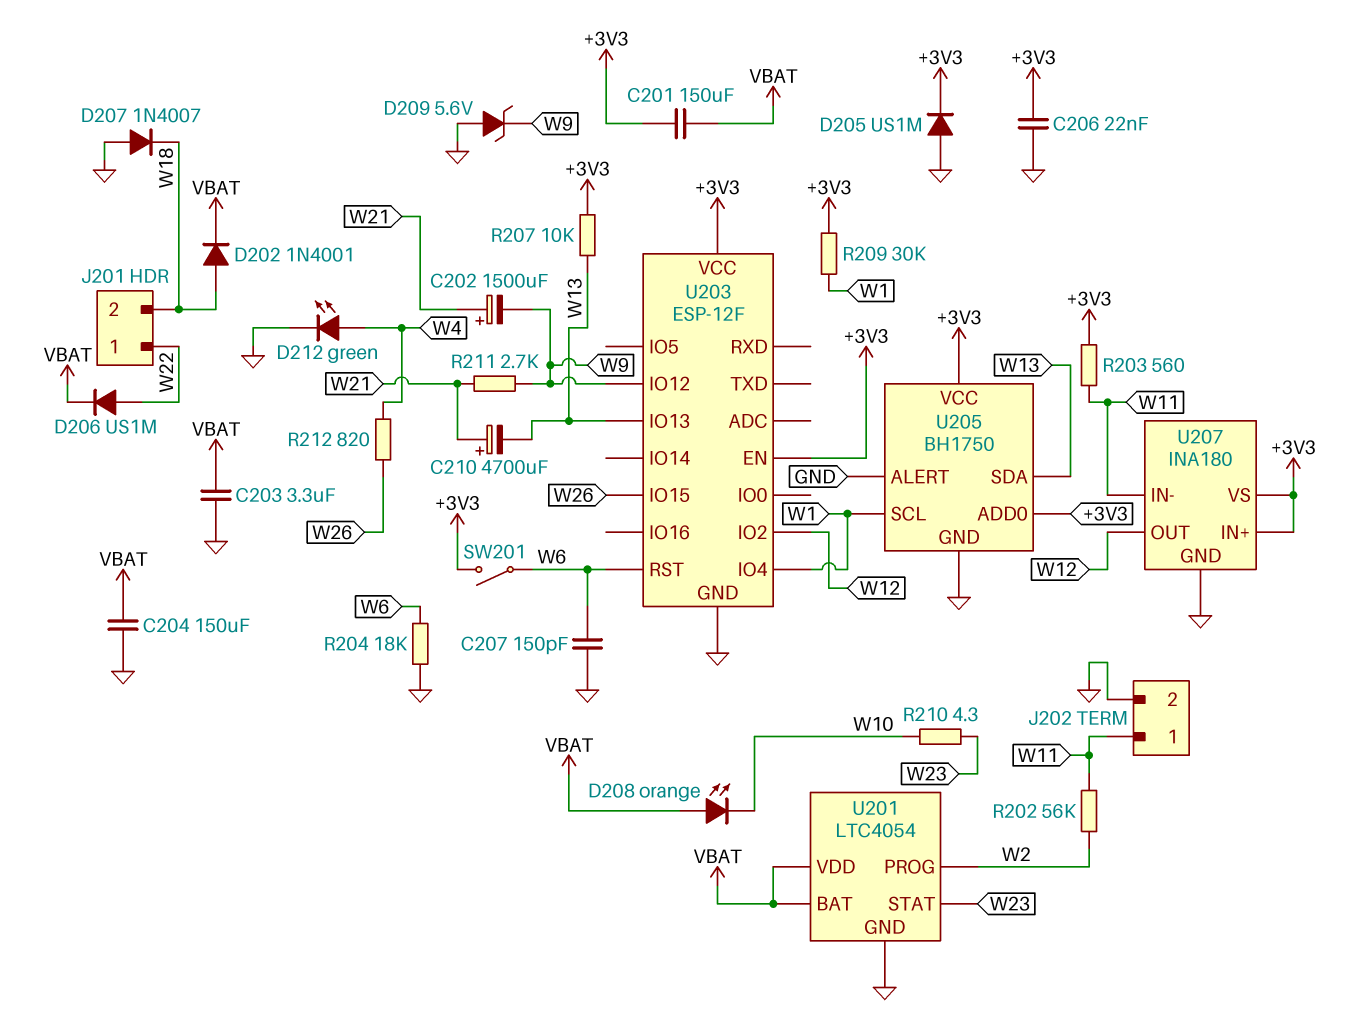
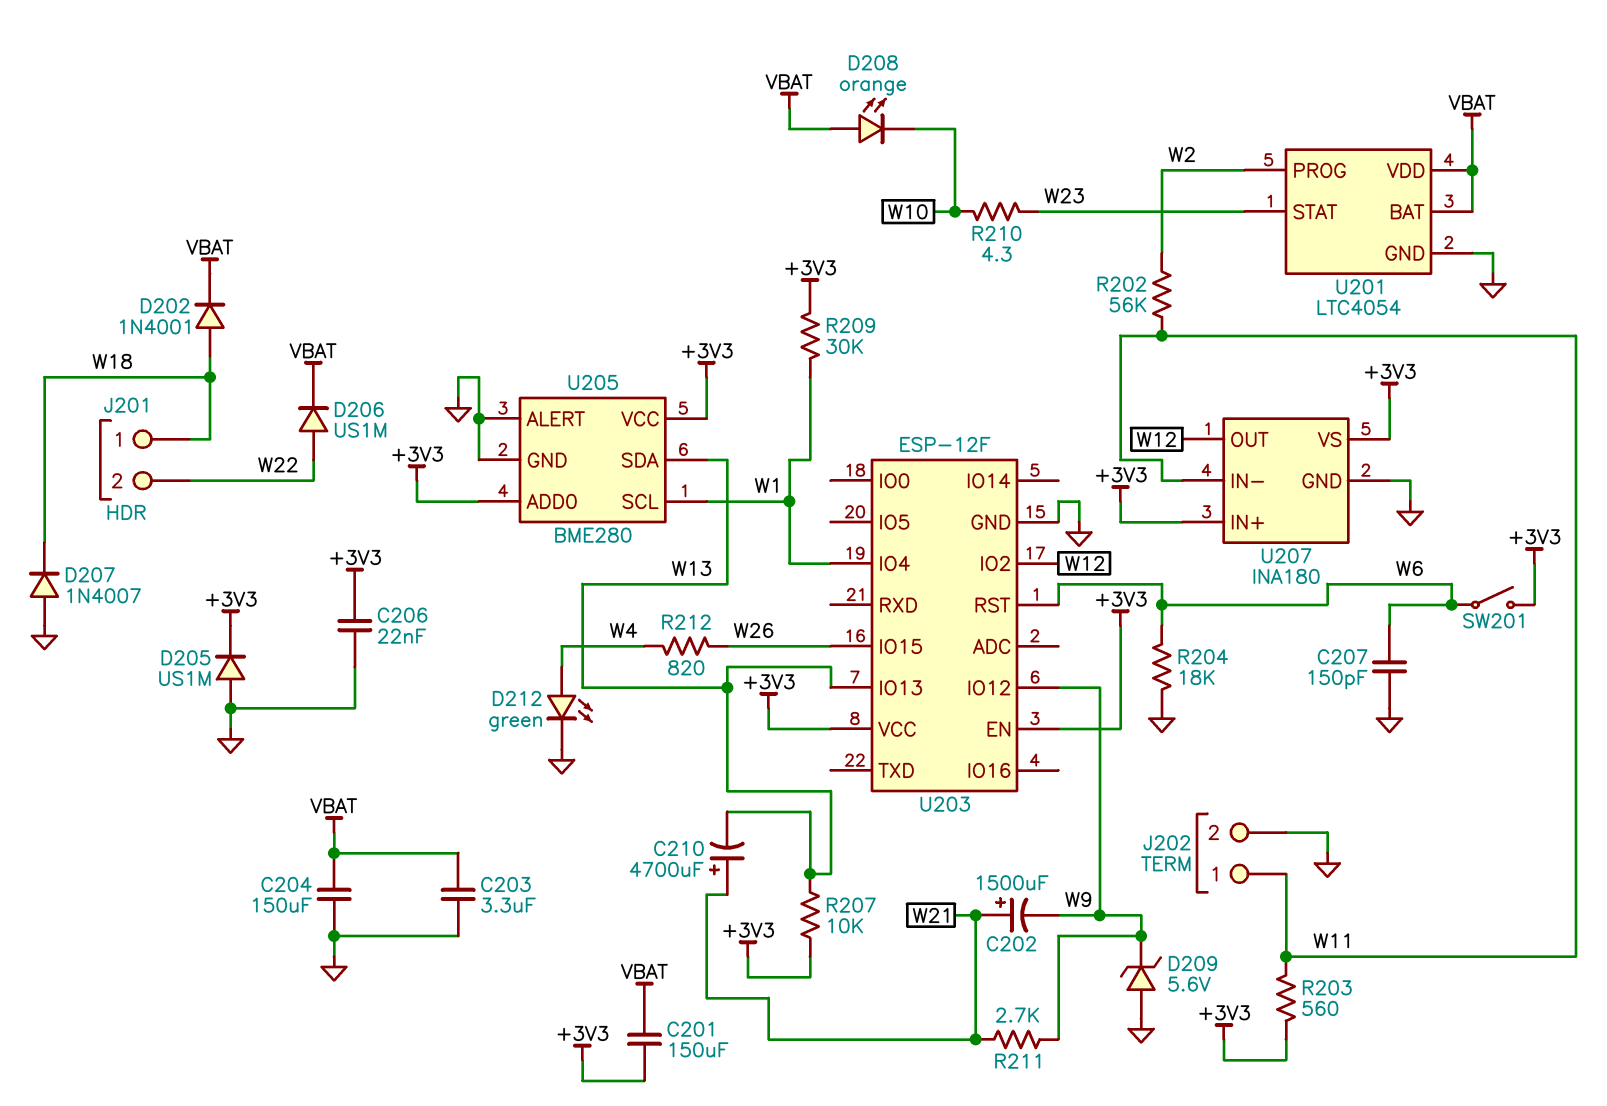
J201 pin 1: W22 -> W18
J201 pin 2: W18 -> W22
U205: BH1750 -> BME280

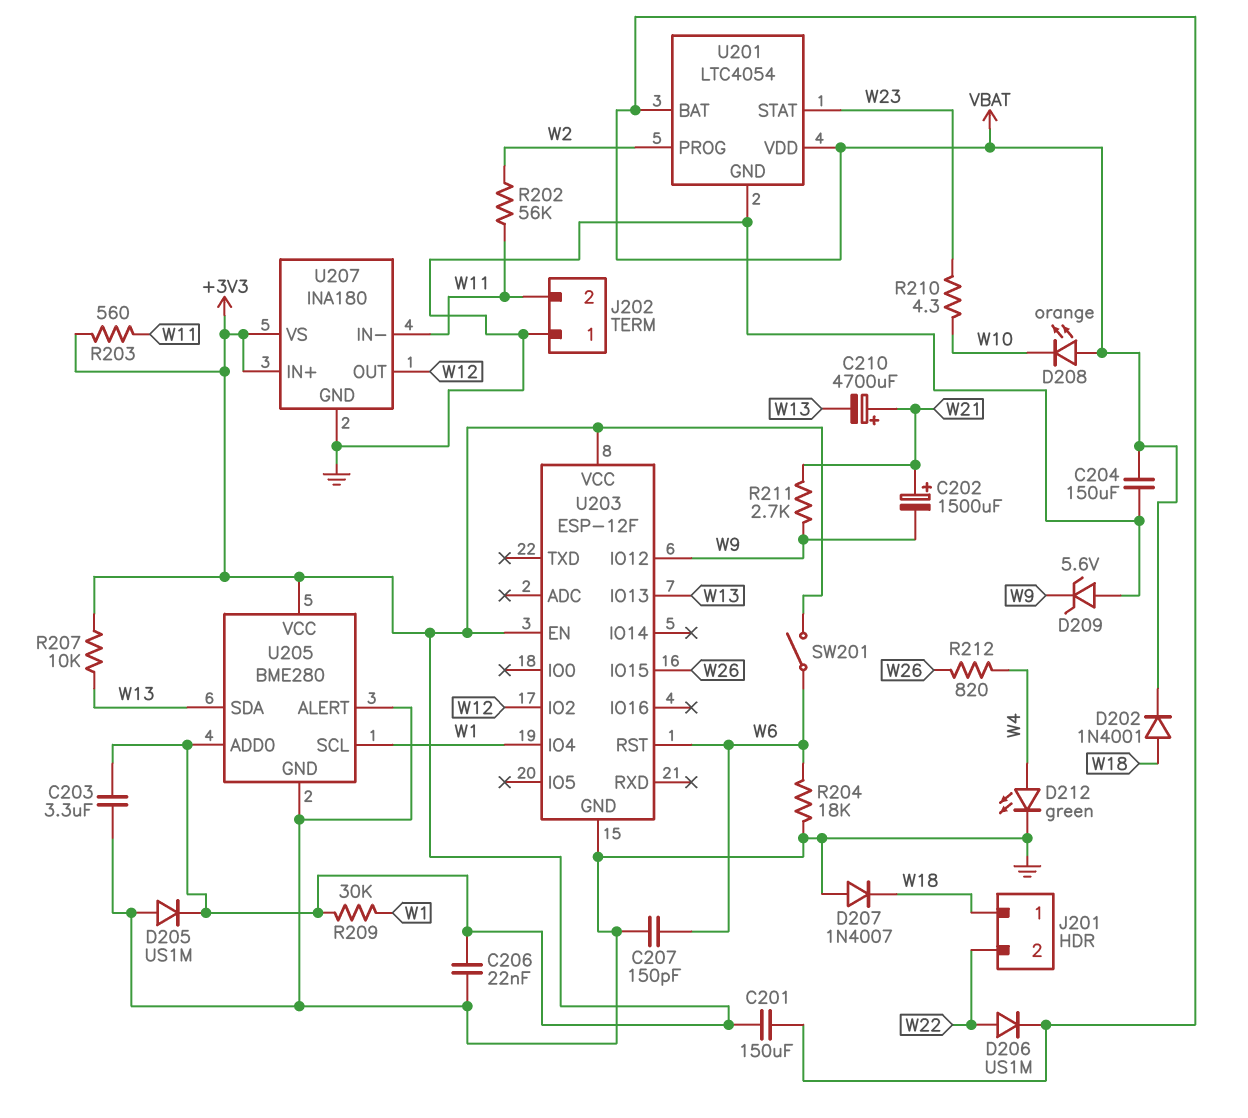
C203: 3.3uF (GND, VBAT) -> 3.3uF (+3V3, GND)
J202 pin 1: W11 -> GND
J202 pin 2: GND -> W11

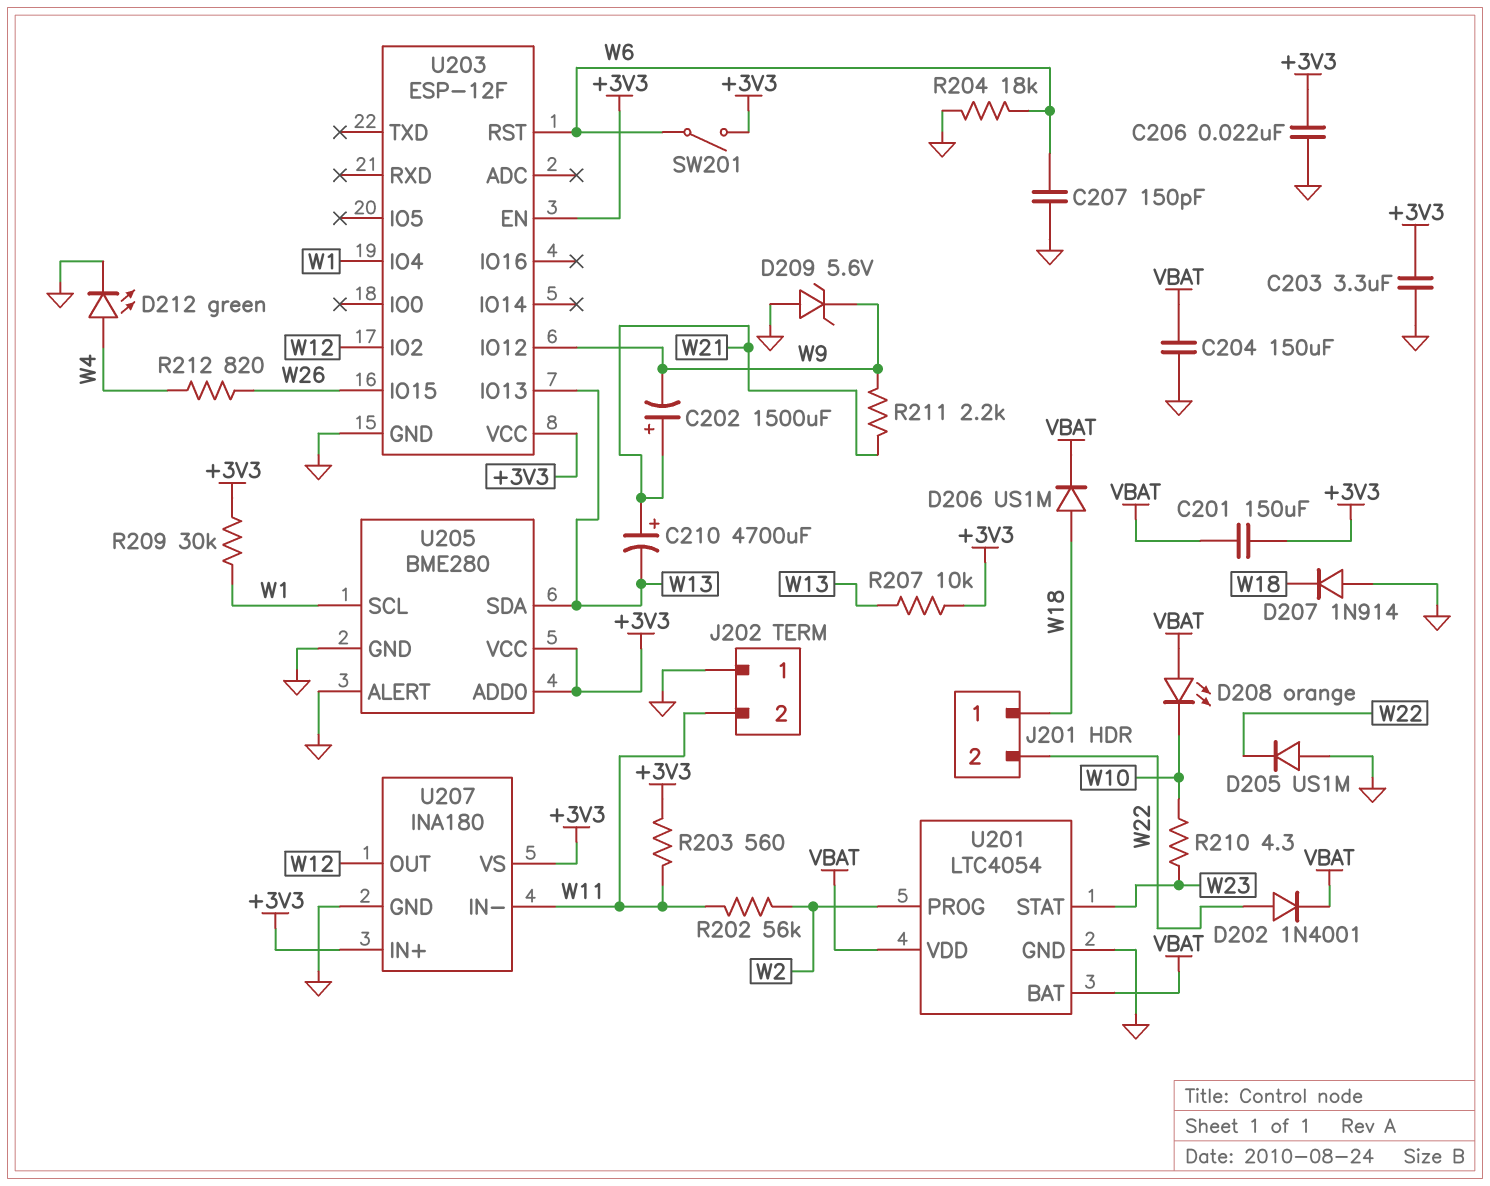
D202: diode 1N4001 (A W18, K VBAT) -> diode 1N4001 (A W22, K VBAT)
D205: diode US1M (A GND, K +3V3) -> diode US1M (A GND, K W22)
D206: diode US1M (A W22, K VBAT) -> diode US1M (A W18, K VBAT)
D207: diode 1N4007 (A GND, K W18) -> diode 1N914 (A GND, K W18)
R211: 2.7k (W9, W21) -> 2.2k (W9, W21)

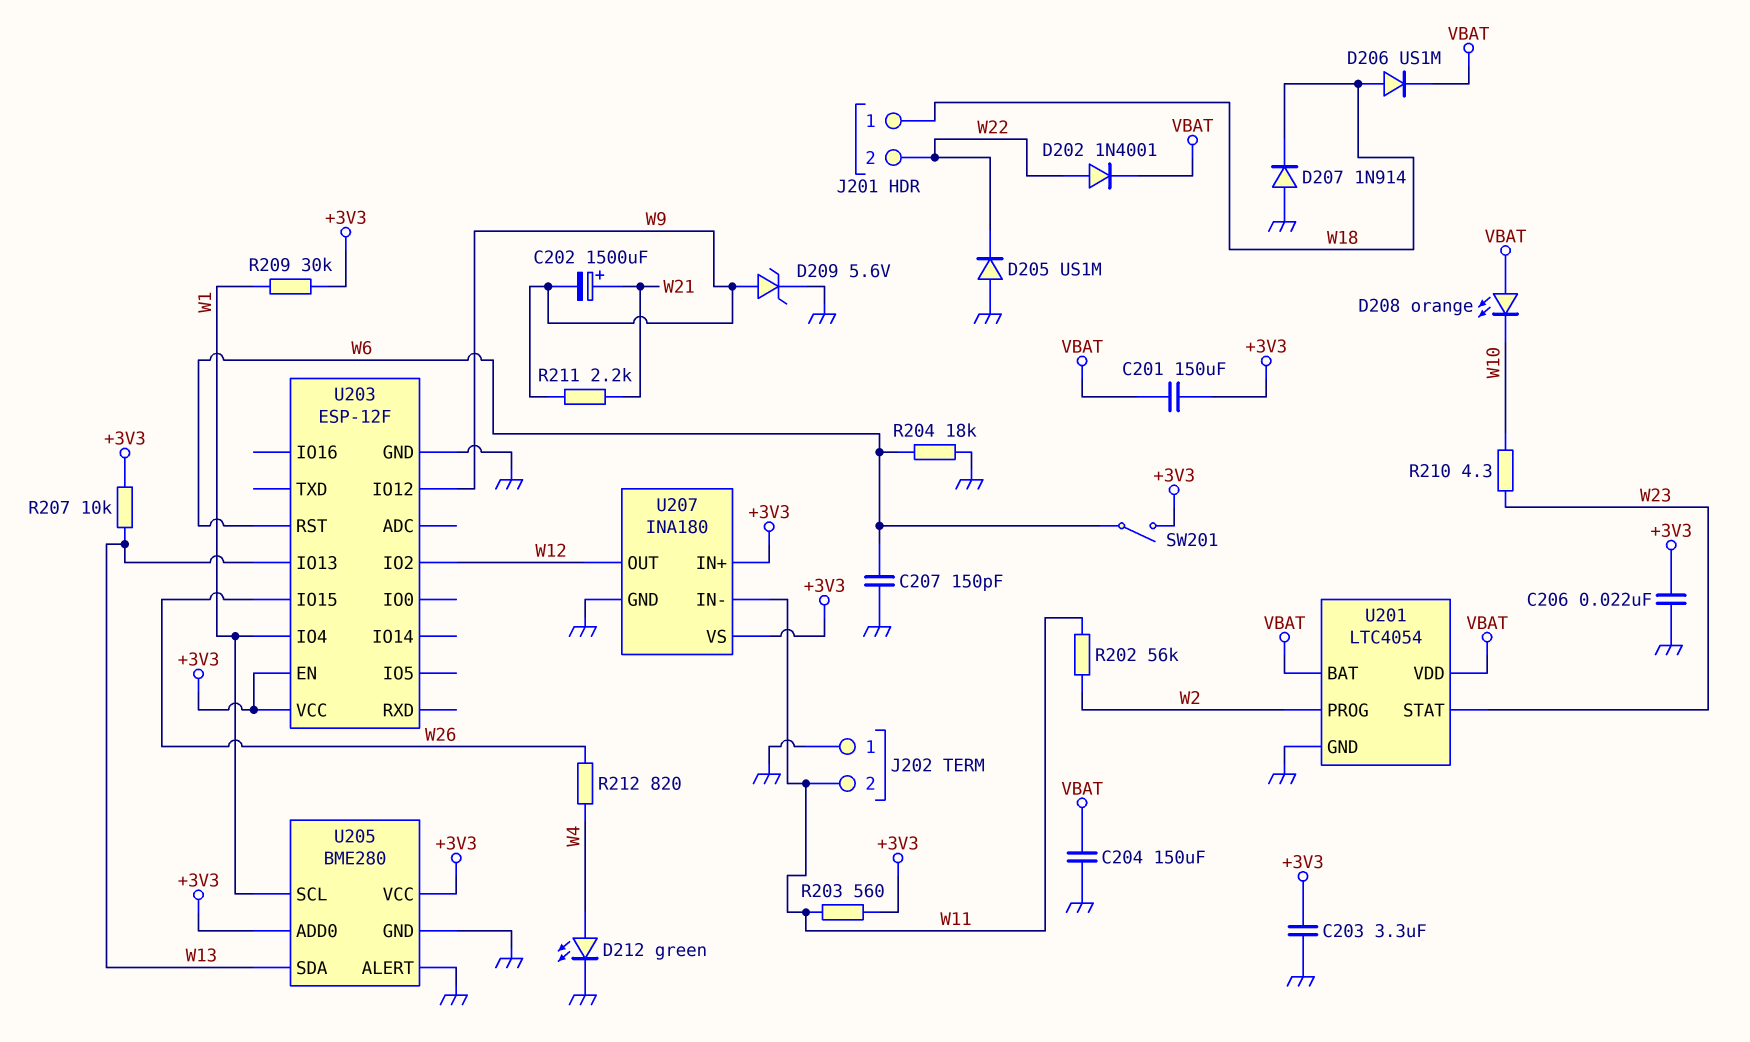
C210: 4700uF (plus W21, minus W13) -> none
D209: zener 5.6V (A GND, K W9) -> zener 5.6V (A W9, K GND)

